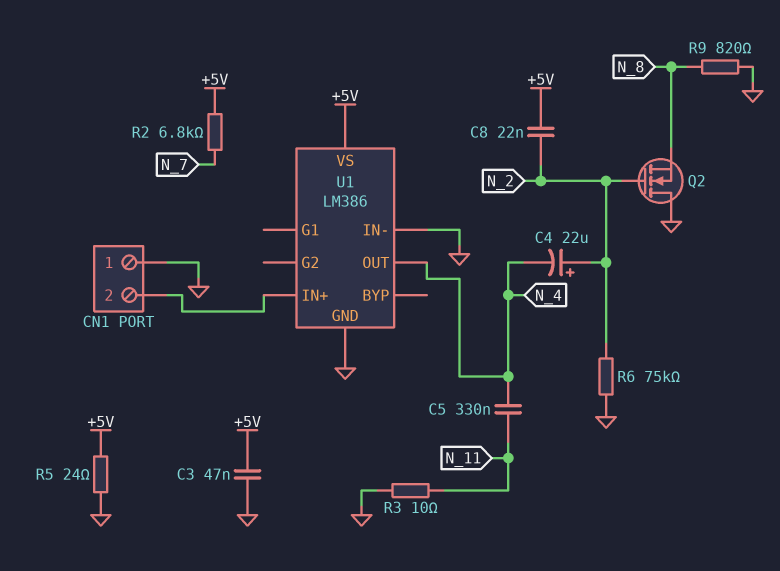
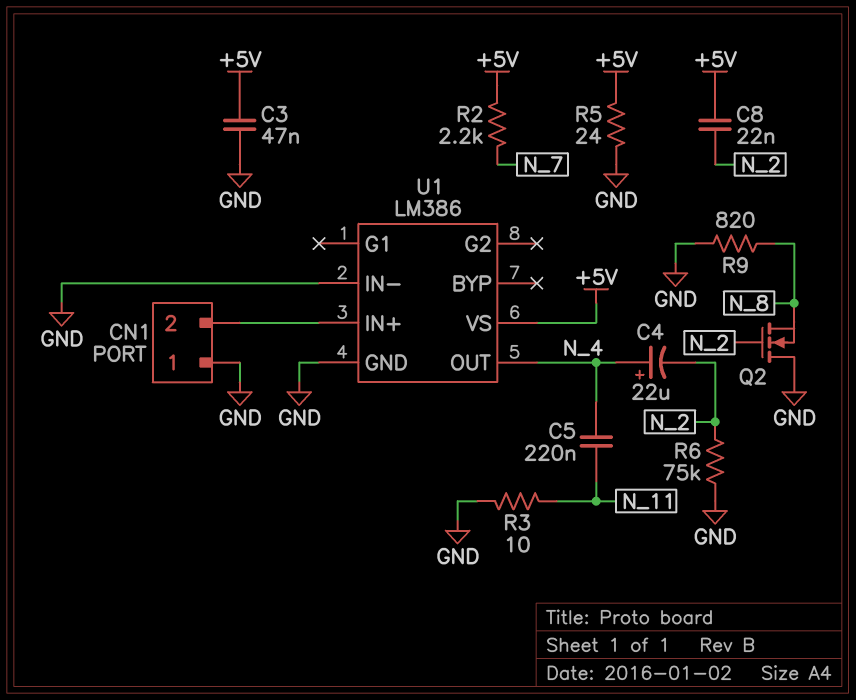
C4: 22uF (plus N_2, minus N_4) -> 22uF (plus N_4, minus N_2)
C5: 330nF (N_4, N_11) -> 220nF (N_4, N_11)
R2: 6.8k (+5V, N_7) -> 2.2k (+5V, N_7)

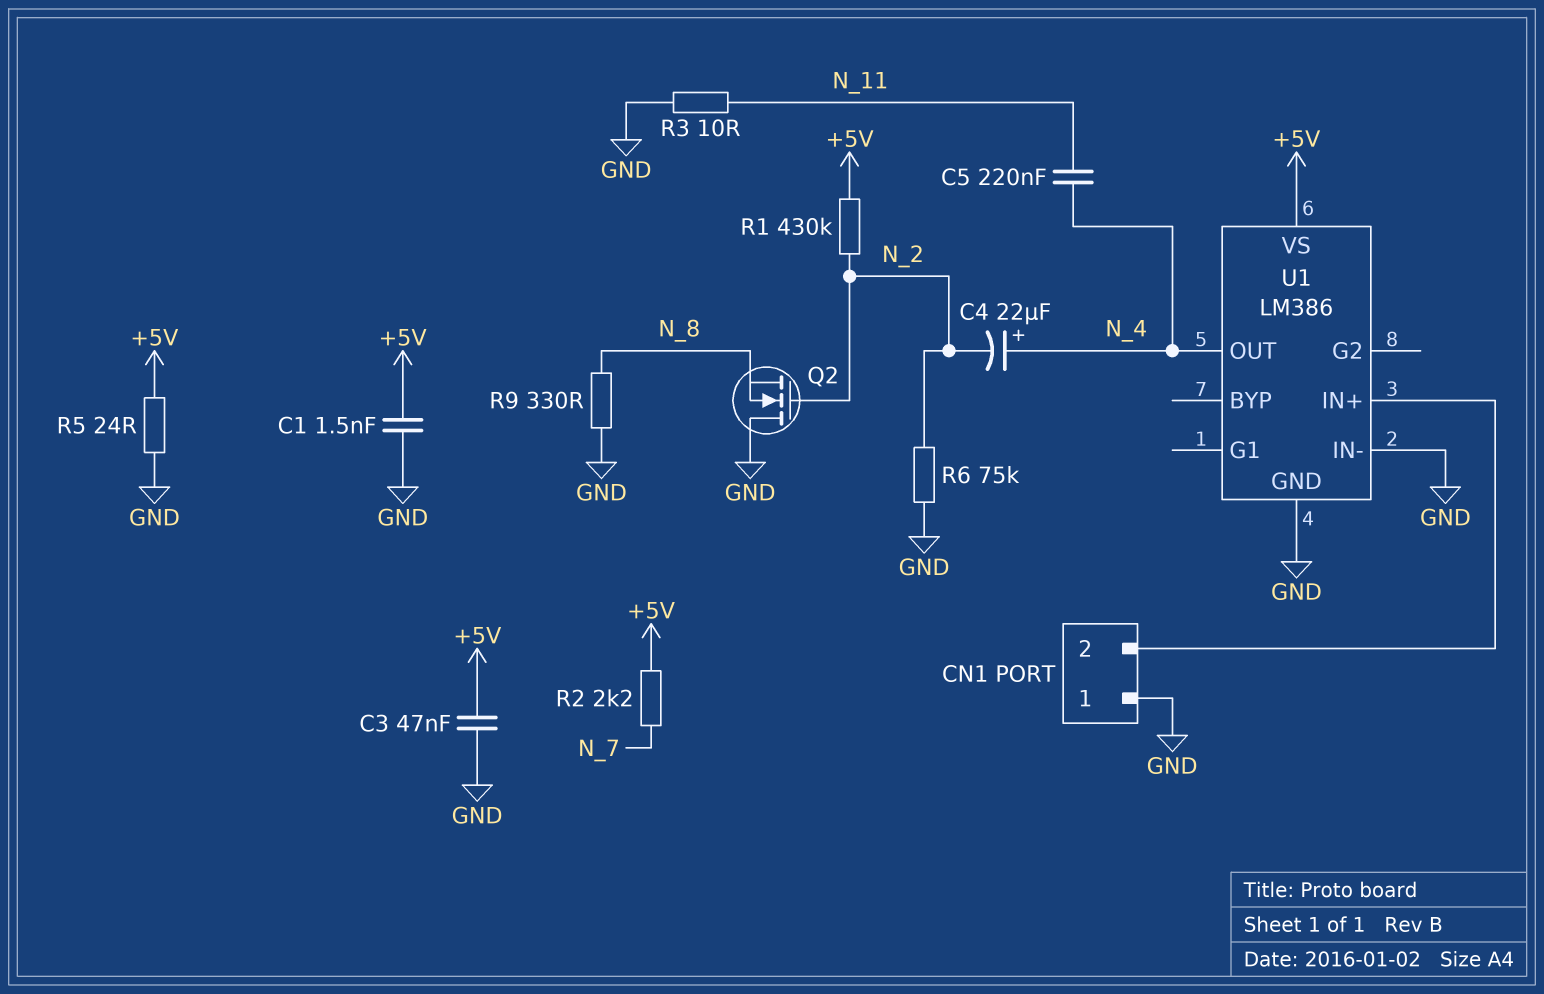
C1: none -> 1.5nF (+5V, GND)
C8: 22nF (+5V, N_2) -> none
R1: none -> 430k (+5V, N_2)
R9: 820 (GND, N_8) -> 330 (GND, N_8)

